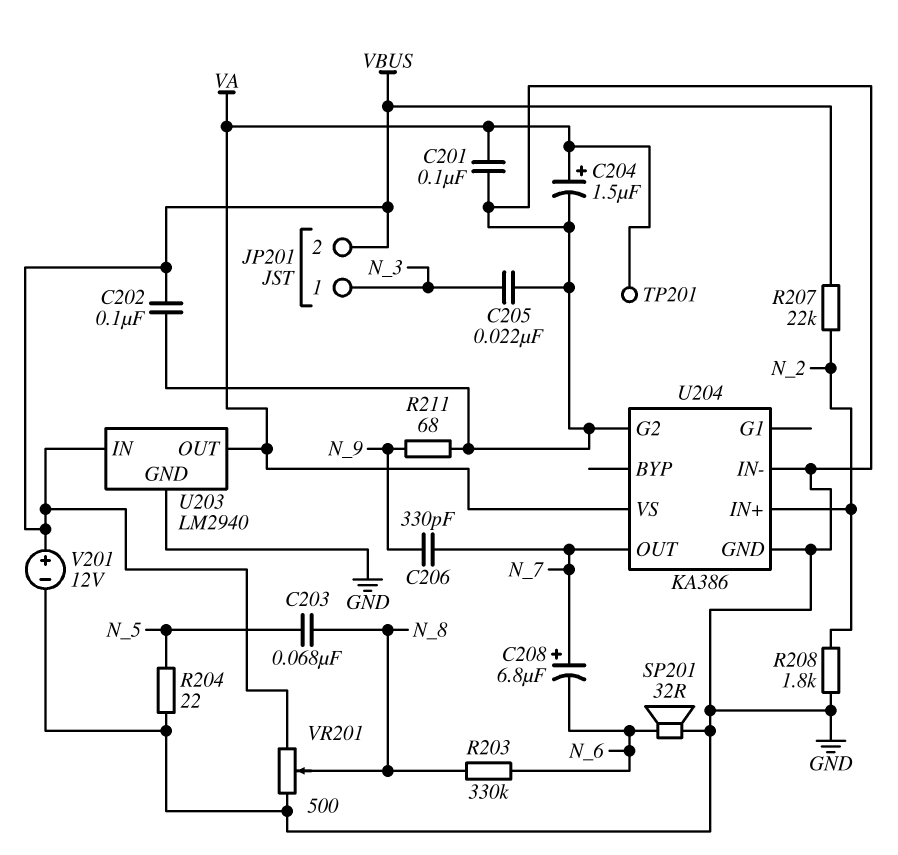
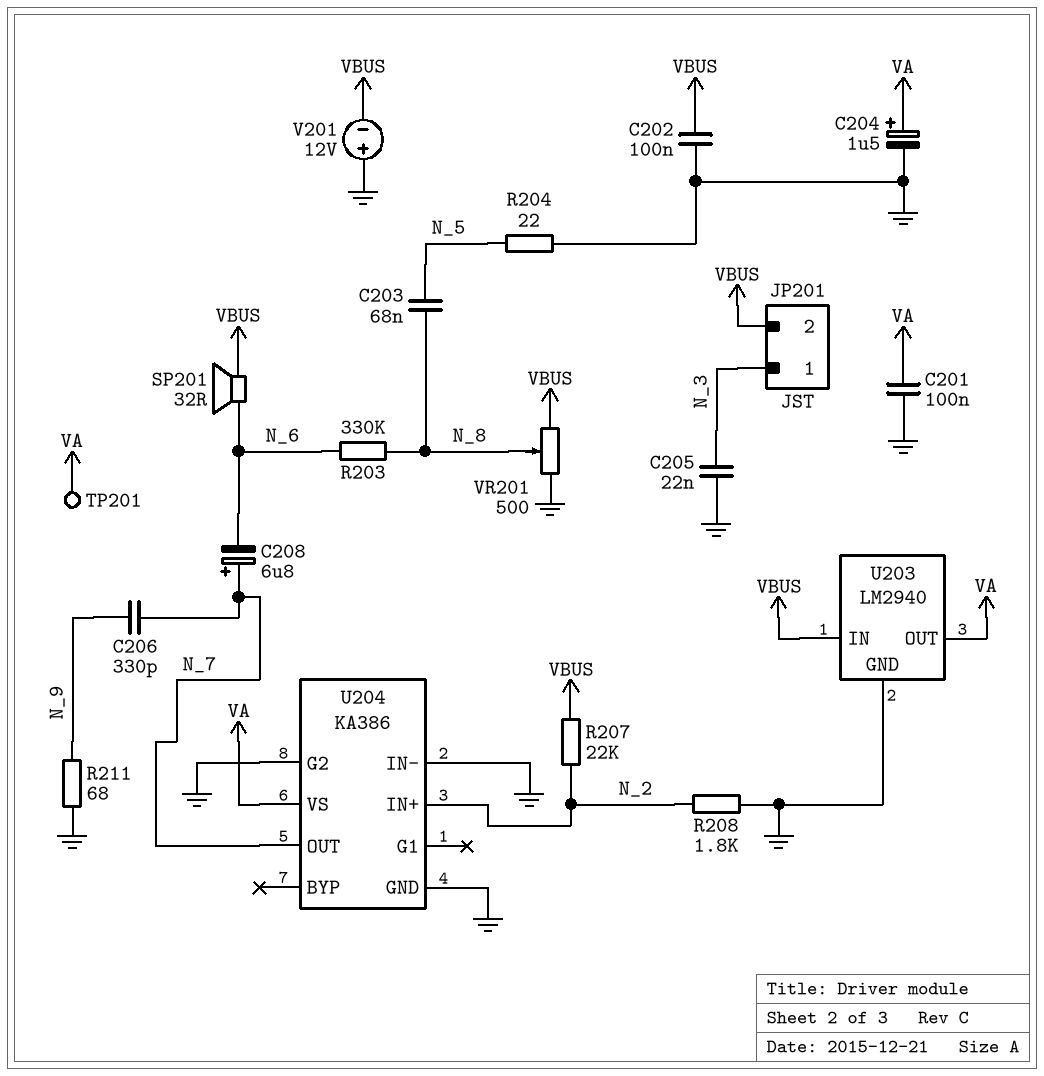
SP201: speaker 32R (GND, N_6) -> speaker 32R (N_6, VBUS)
V201: 12V (plus VBUS, minus GND) -> 12V (plus GND, minus VBUS)

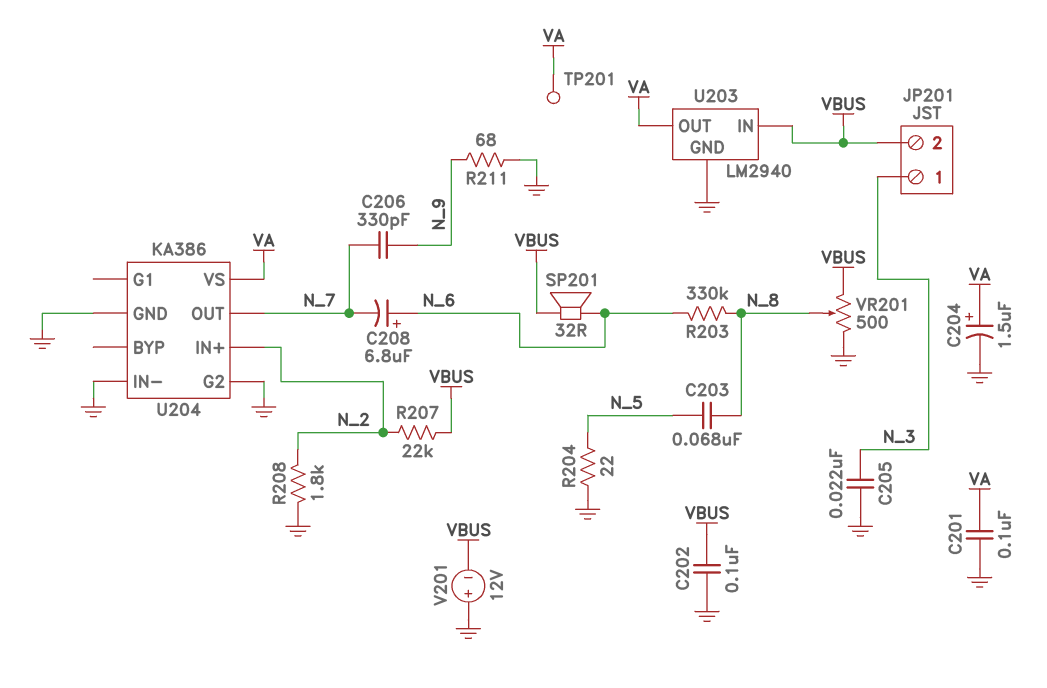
C208: 6.8uF (plus N_7, minus N_6) -> 6.8uF (plus N_6, minus N_7)

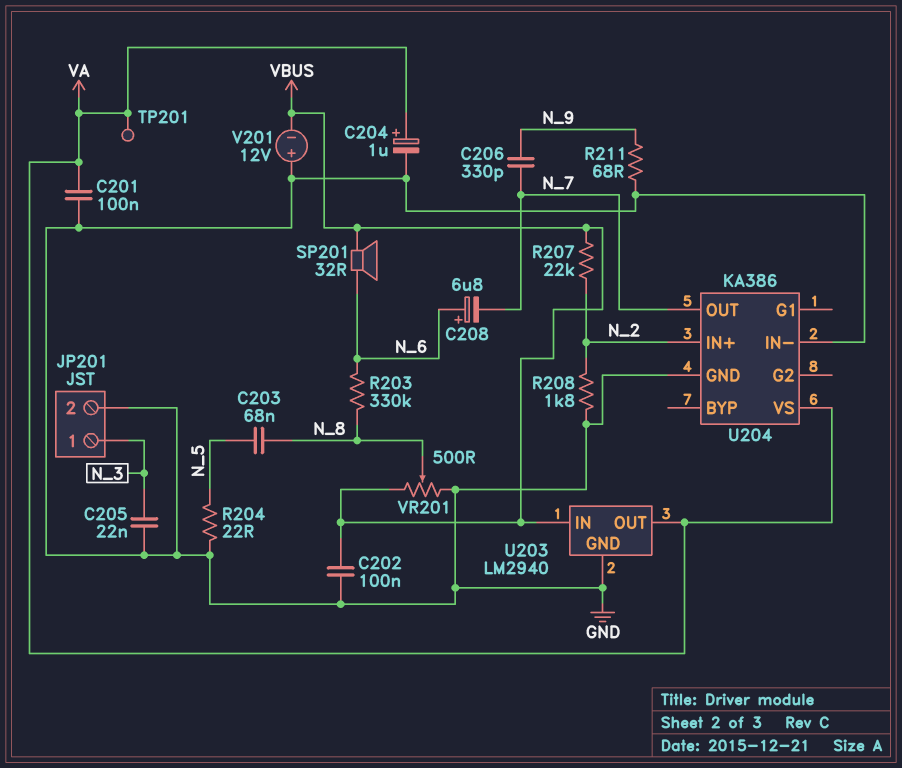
C204: 1.5uF (plus VA, minus GND) -> 1uF (plus VA, minus GND)
JP201 pin 2: VBUS -> GND
U204 pin G2: GND -> none

